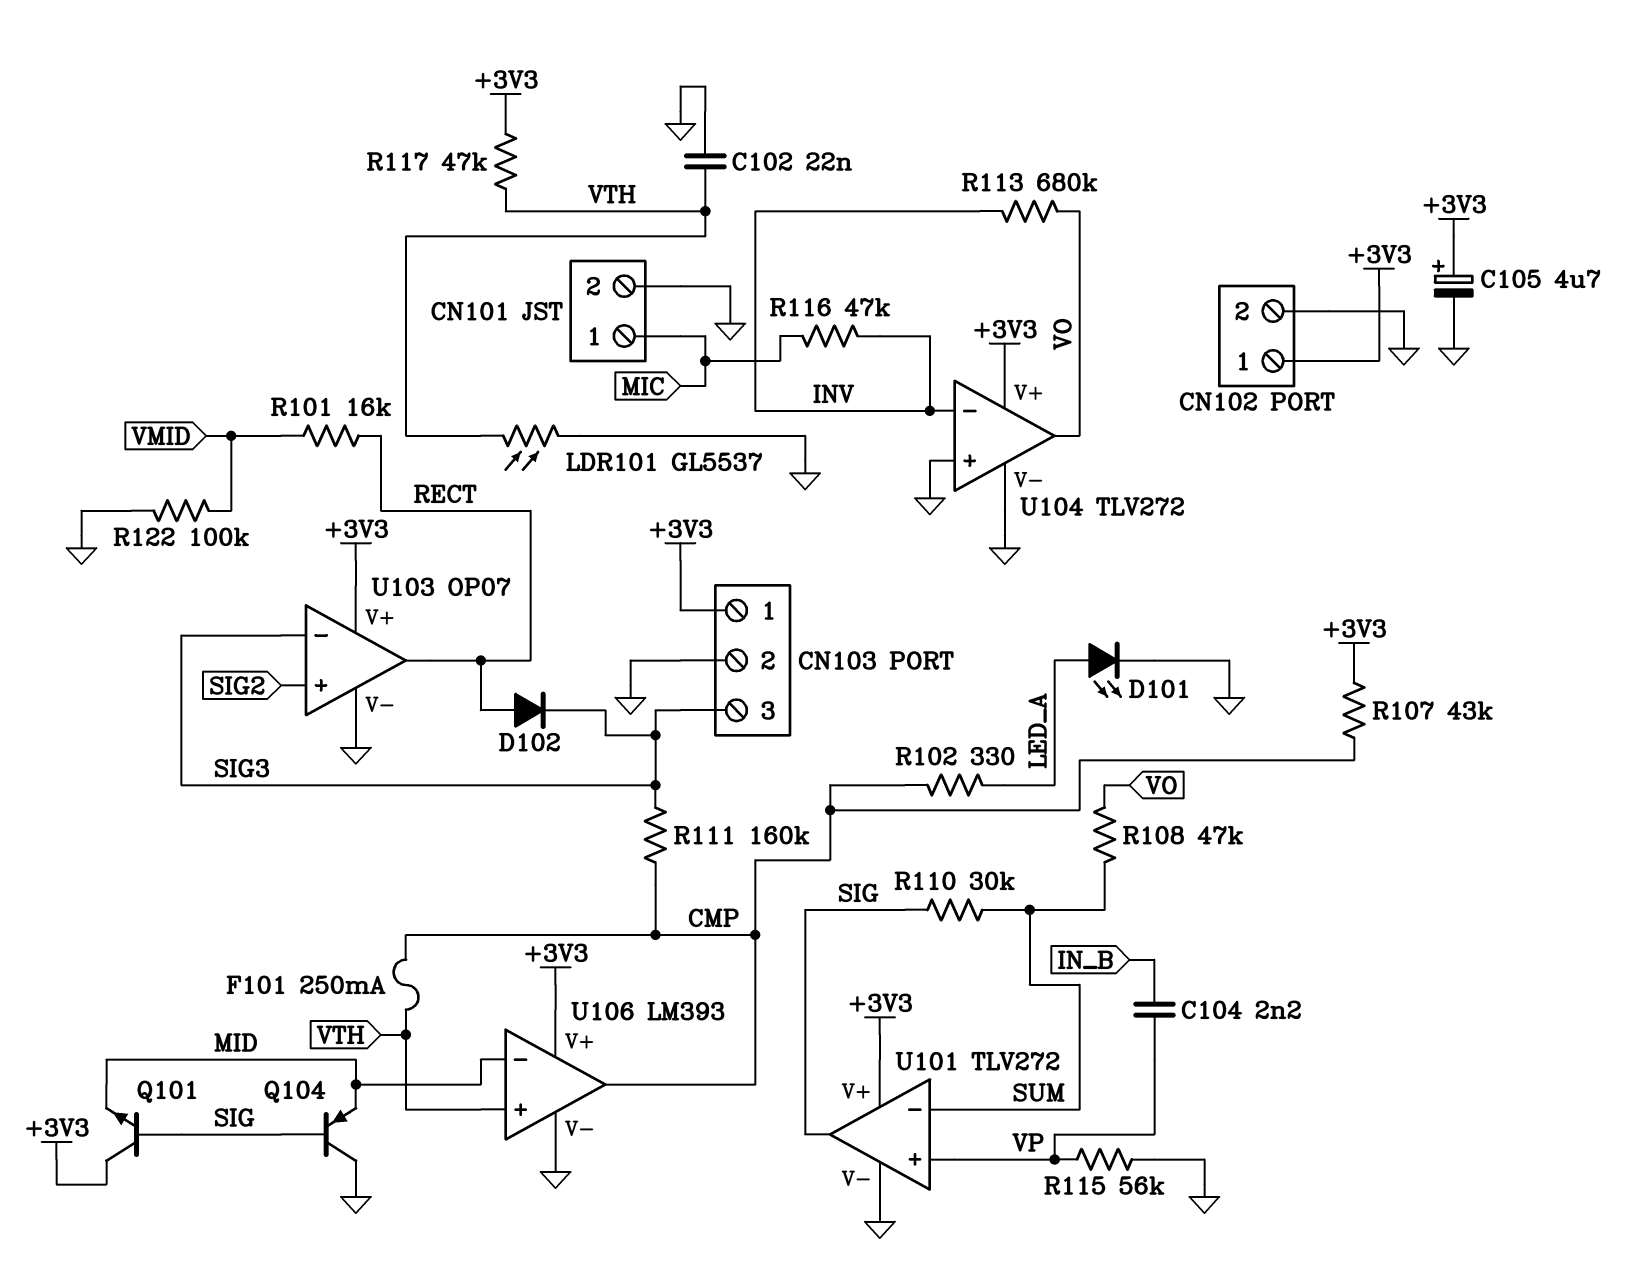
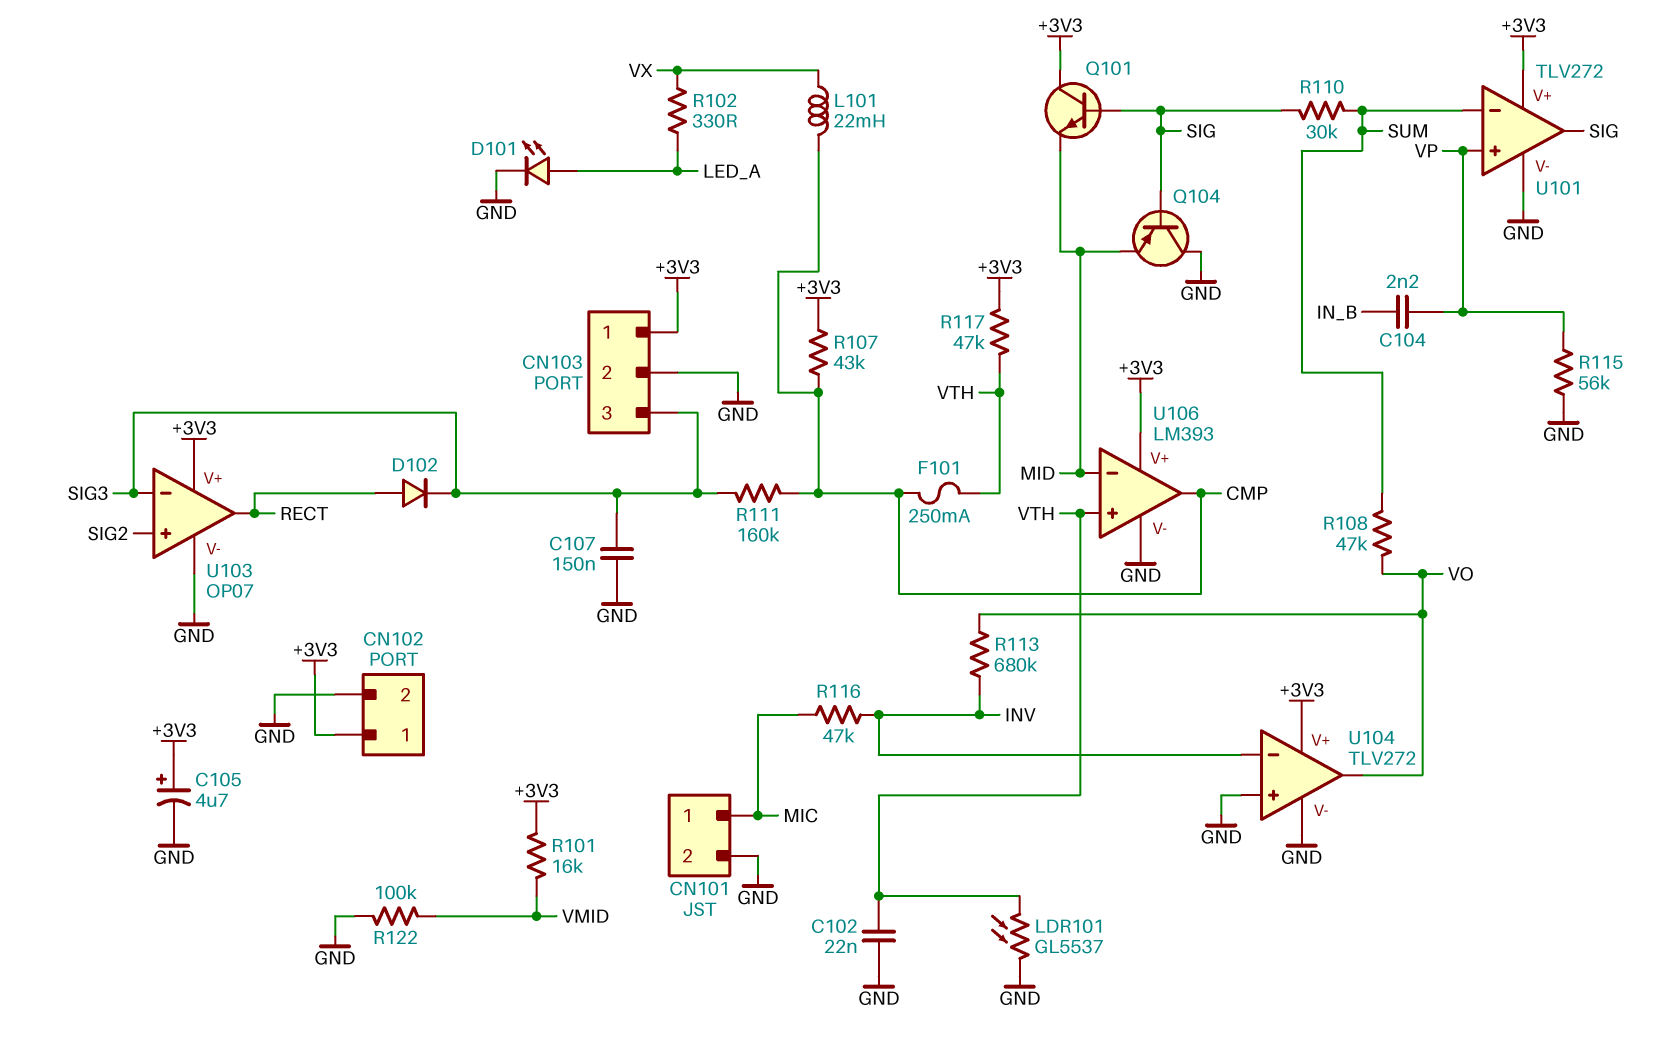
C107: none -> 150nF (GND, SIG3)
L101: none -> 22mH (CMP, VX)
R101: 16k (RECT, VMID) -> 16k (+3V3, VMID)
R102: 330 (CMP, LED_A) -> 330 (LED_A, VX)

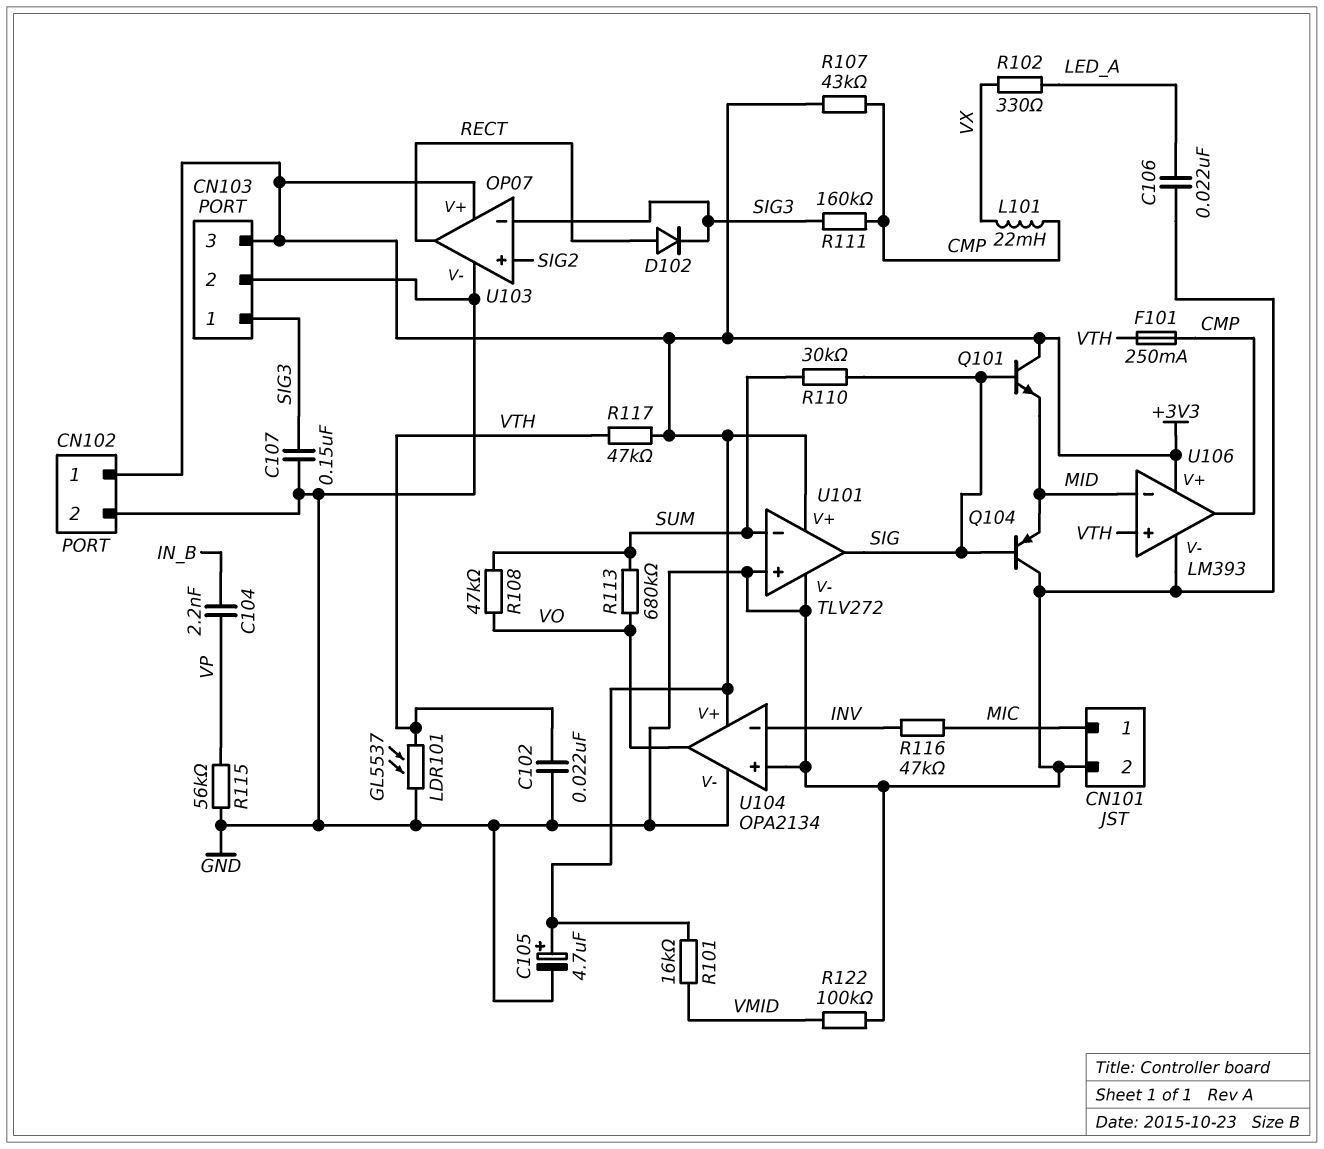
C106: none -> 22nF (GND, LED_A)
CN103 pin 1: +3V3 -> SIG3
CN103 pin 3: SIG3 -> +3V3
D101: LED (A LED_A, K GND) -> none
R113: 680k (INV, VO) -> 680k (SUM, VO)
U101 pin in+: VP -> GND
U104: TLV272 -> OPA2134

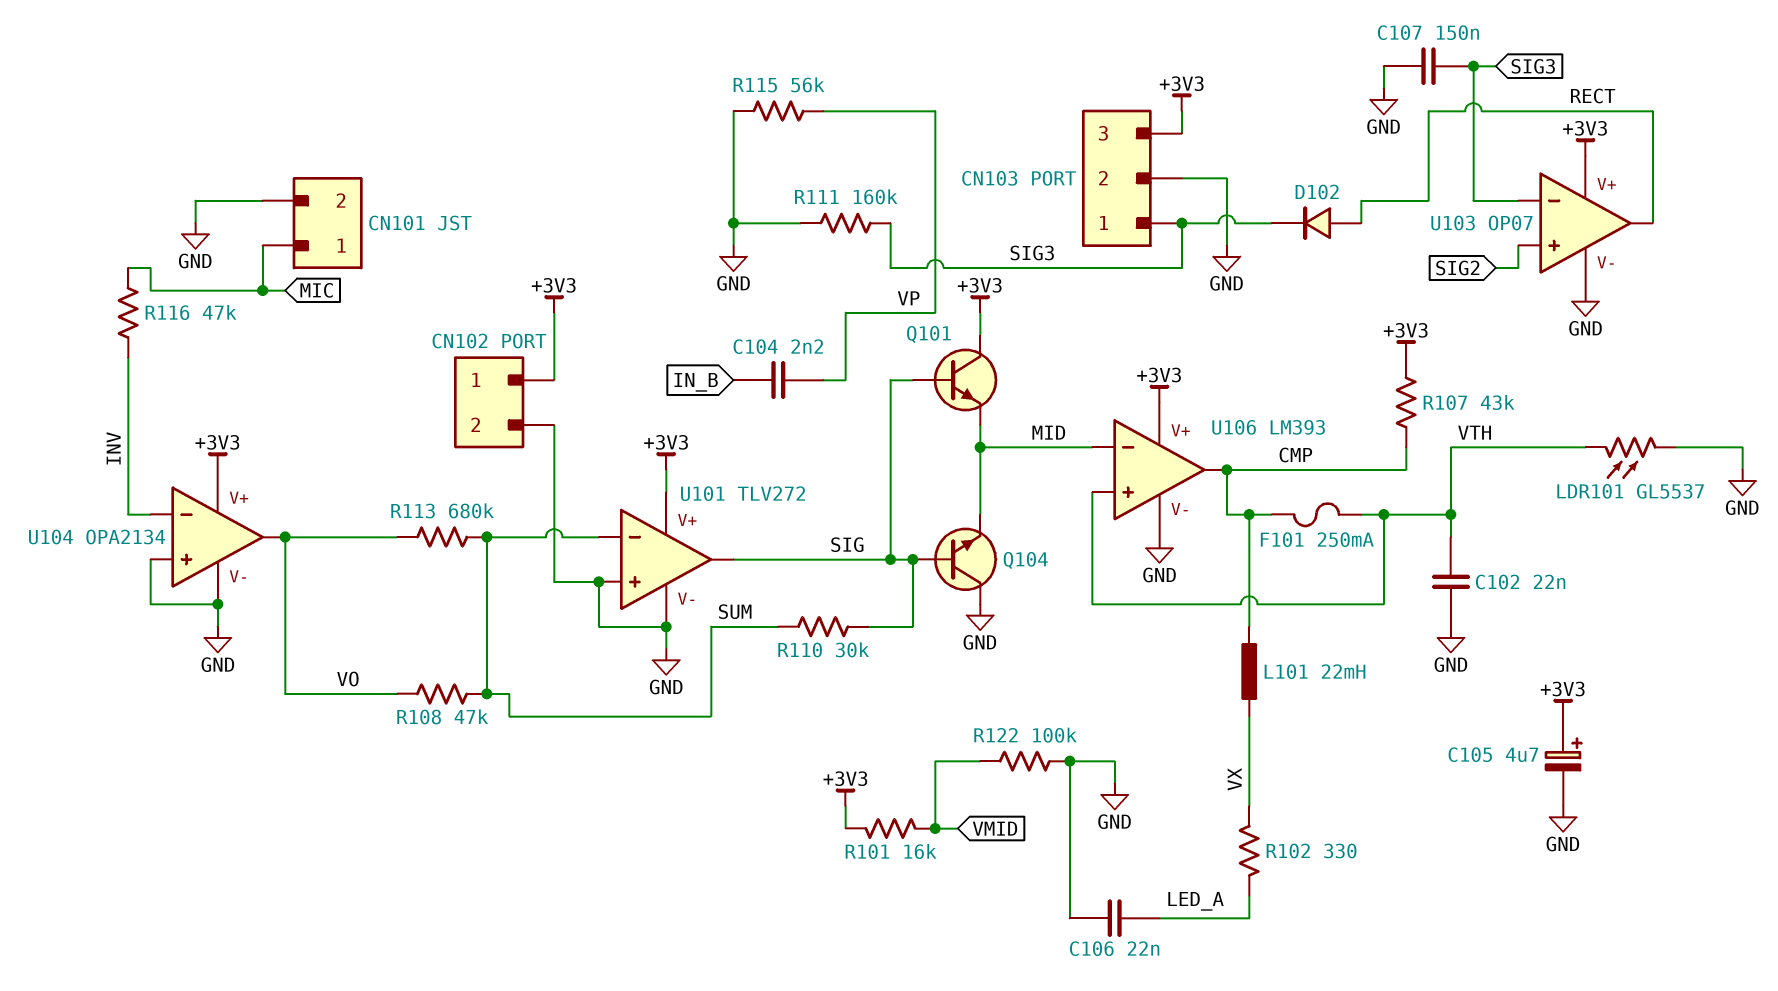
Q104: PNP (B SIG, C GND, E MID) -> NPN (B SIG, C GND, E MID)
R111: 160k (CMP, SIG3) -> 160k (GND, SIG3)
R117: 47k (+3V3, VTH) -> none

